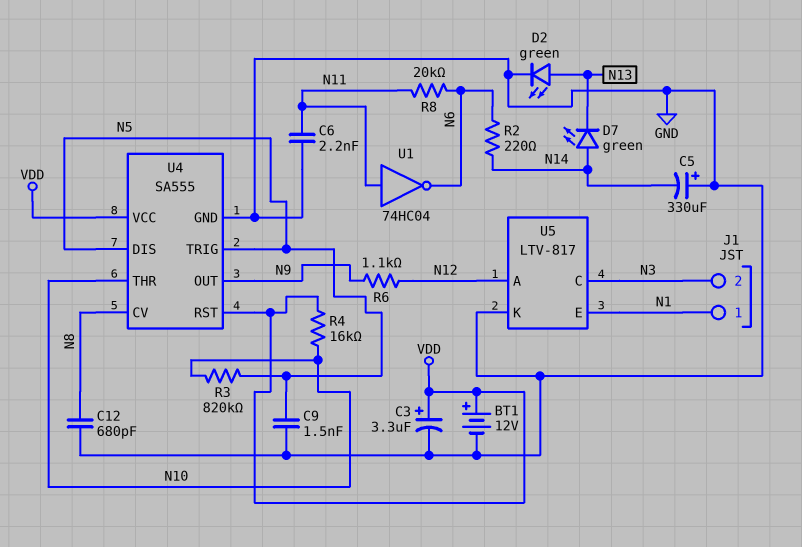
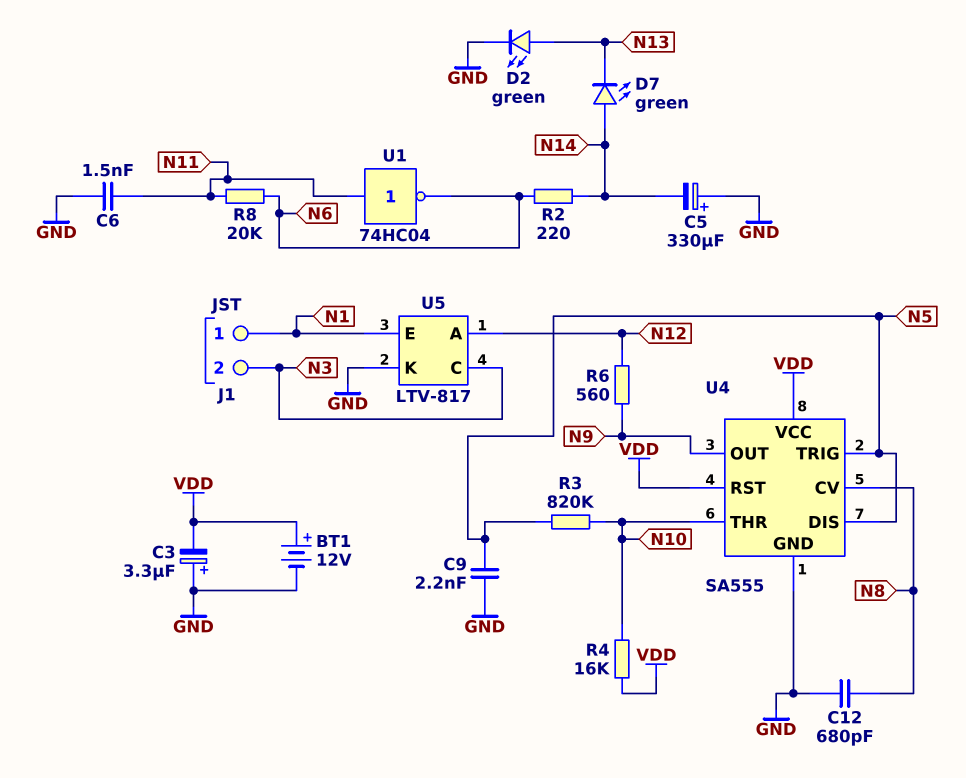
C3: 3.3uF (plus VDD, minus GND) -> 3.3uF (plus GND, minus VDD)
C6: 2.2nF (GND, N11) -> 1.5nF (GND, N11)
C9: 1.5nF (GND, N5) -> 2.2nF (GND, N5)
R6: 1.1k (N9, N12) -> 560 (N9, N12)

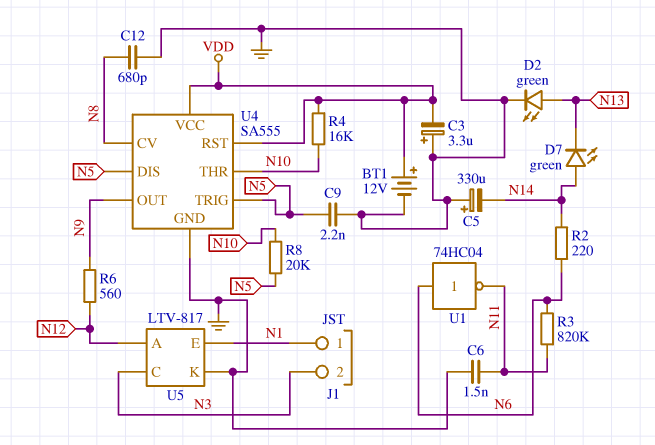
R3: 820k (N5, N10) -> 820k (N6, N11)
R8: 20k (N6, N11) -> 20k (N5, N10)
U1: NOT 74HC04 (in N11, out N6) -> NOT 74HC04 (in N6, out N11)

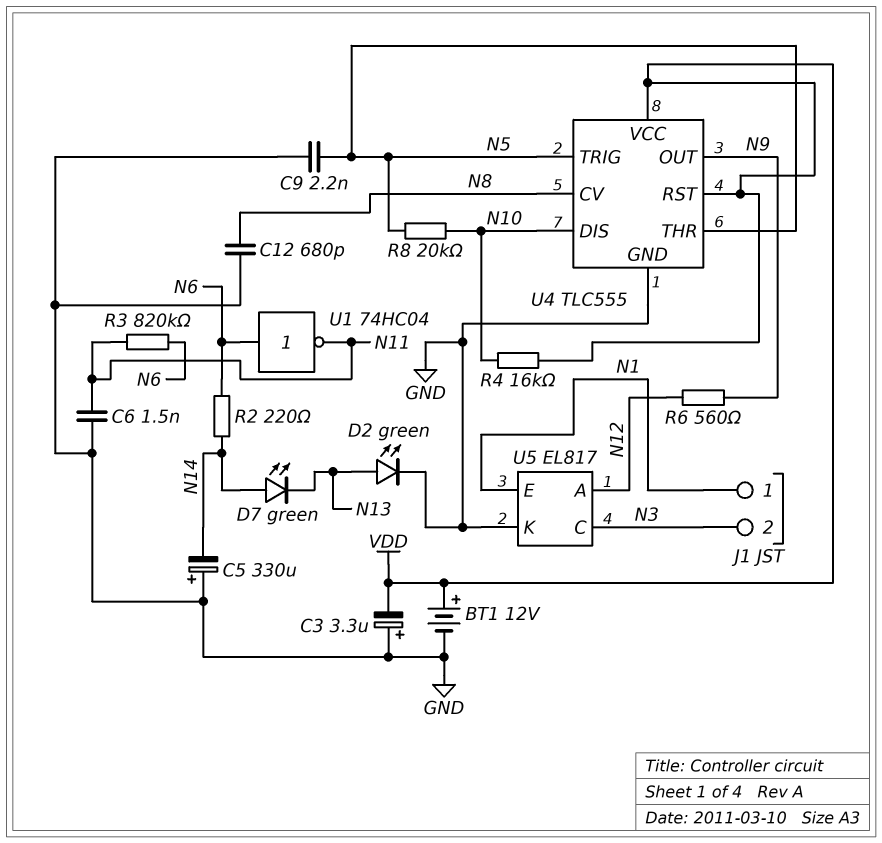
U4: SA555 -> TLC555
U4 pin DIS: N5 -> N10
U4 pin THR: N10 -> N5
U5: LTV-817 -> EL817

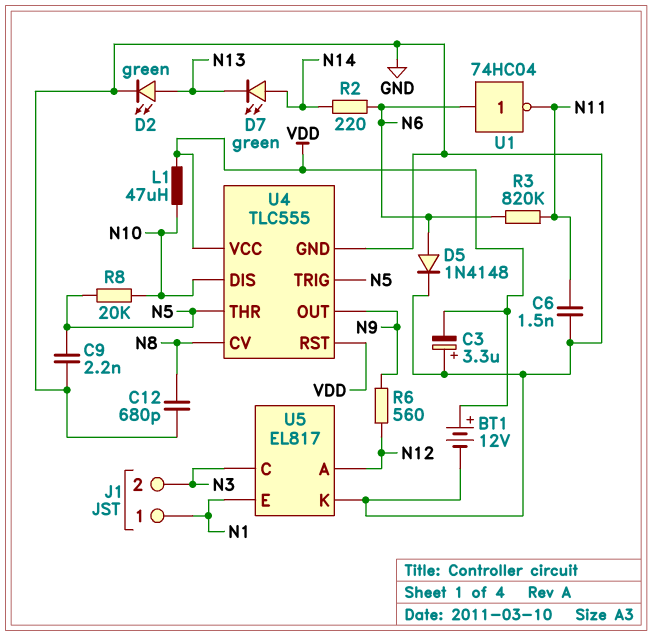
C5: 330uF (plus GND, minus N14) -> none
D5: none -> diode 1N4148 (A N6, K GND)
L1: none -> 47uH (N10, VDD)
R4: 16k (N10, VDD) -> none

